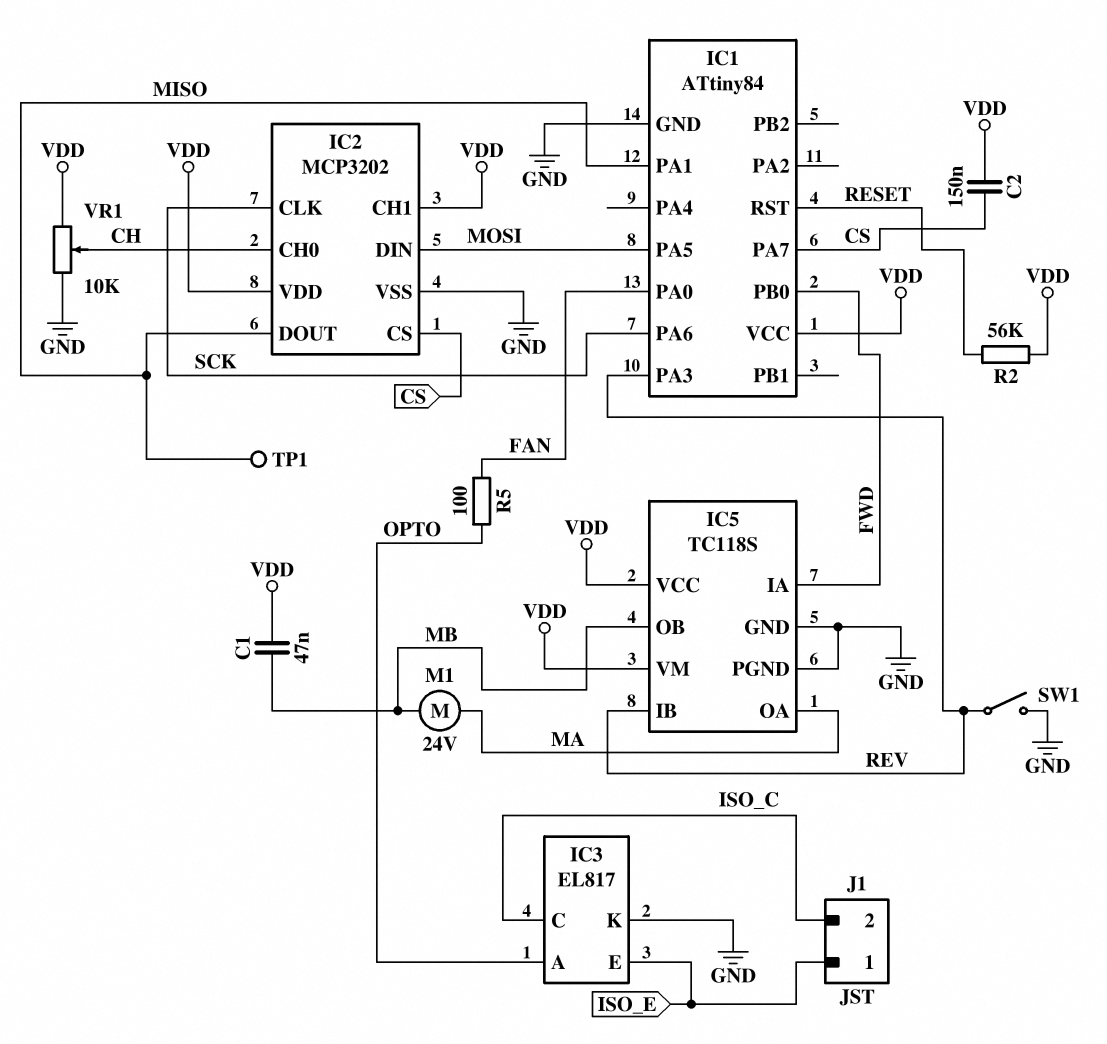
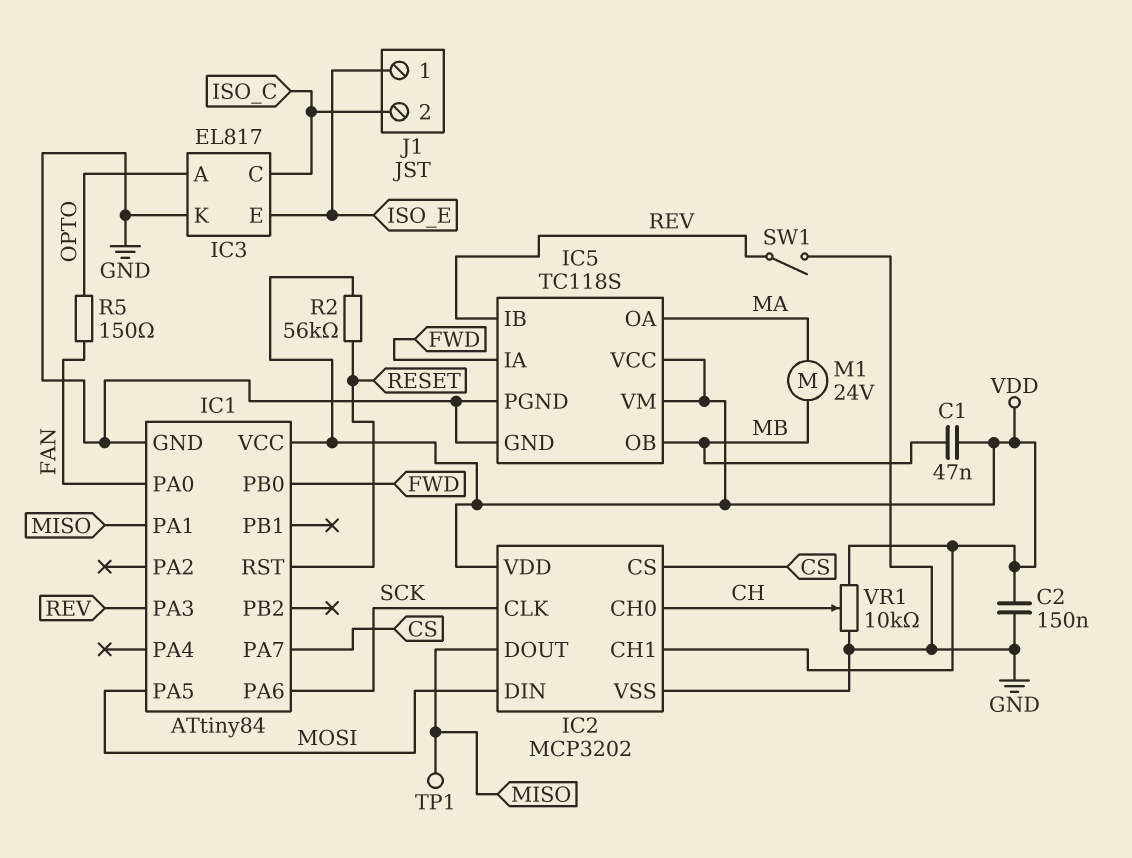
C2: 150nF (CS, VDD) -> 150nF (GND, VDD)
R5: 100 (FAN, OPTO) -> 150 (FAN, OPTO)

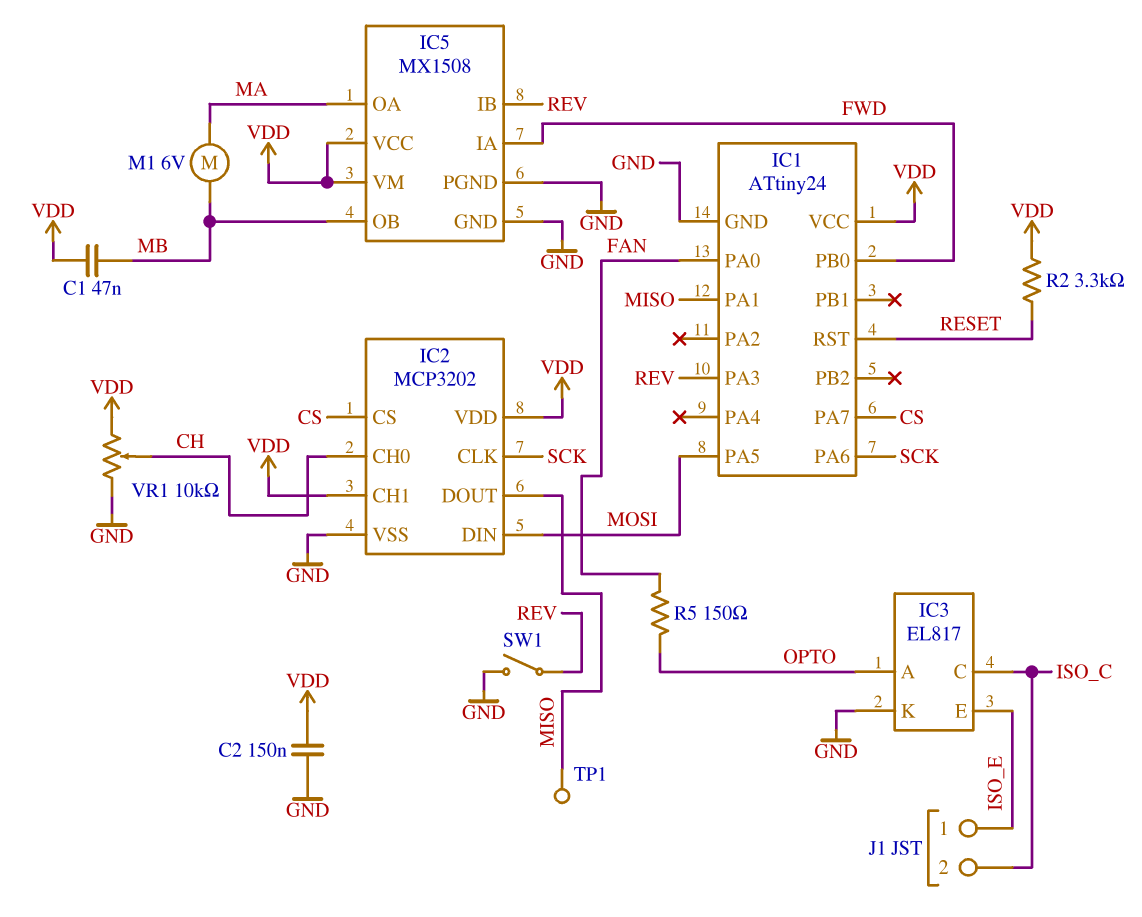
IC1: ATtiny84 -> ATtiny24
IC5: TC118S -> MX1508
M1: motor 24V (MA, MB) -> motor 6V (MA, MB)
R2: 56k (RESET, VDD) -> 3.3k (RESET, VDD)

